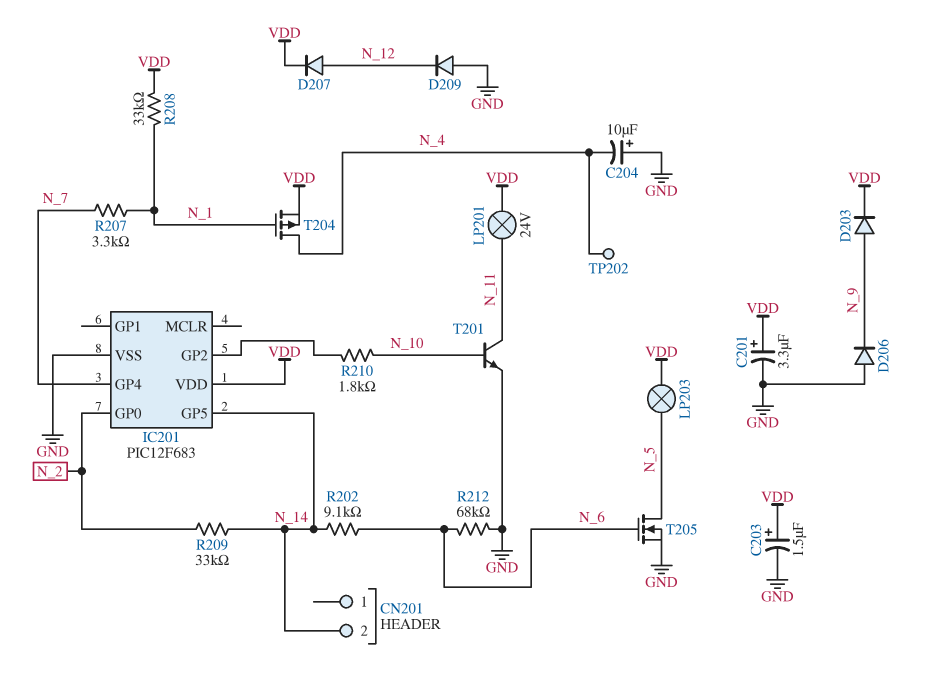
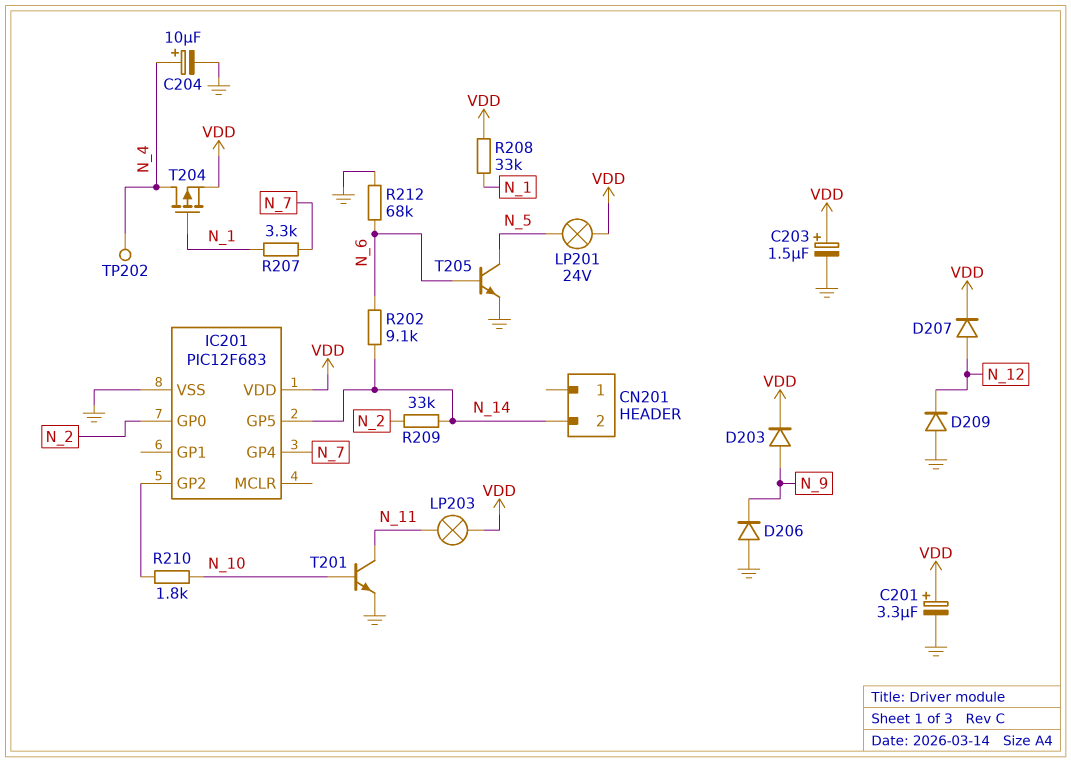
C204: 10uF (plus GND, minus N_4) -> 10uF (plus N_4, minus GND)
LP201: lamp 24V (N_11, VDD) -> lamp 24V (N_5, VDD)
LP203: lamp (N_5, VDD) -> lamp (N_11, VDD)
T205: NMOS (G N_6, D N_5, S GND) -> NPN (B N_6, C N_5, E GND)

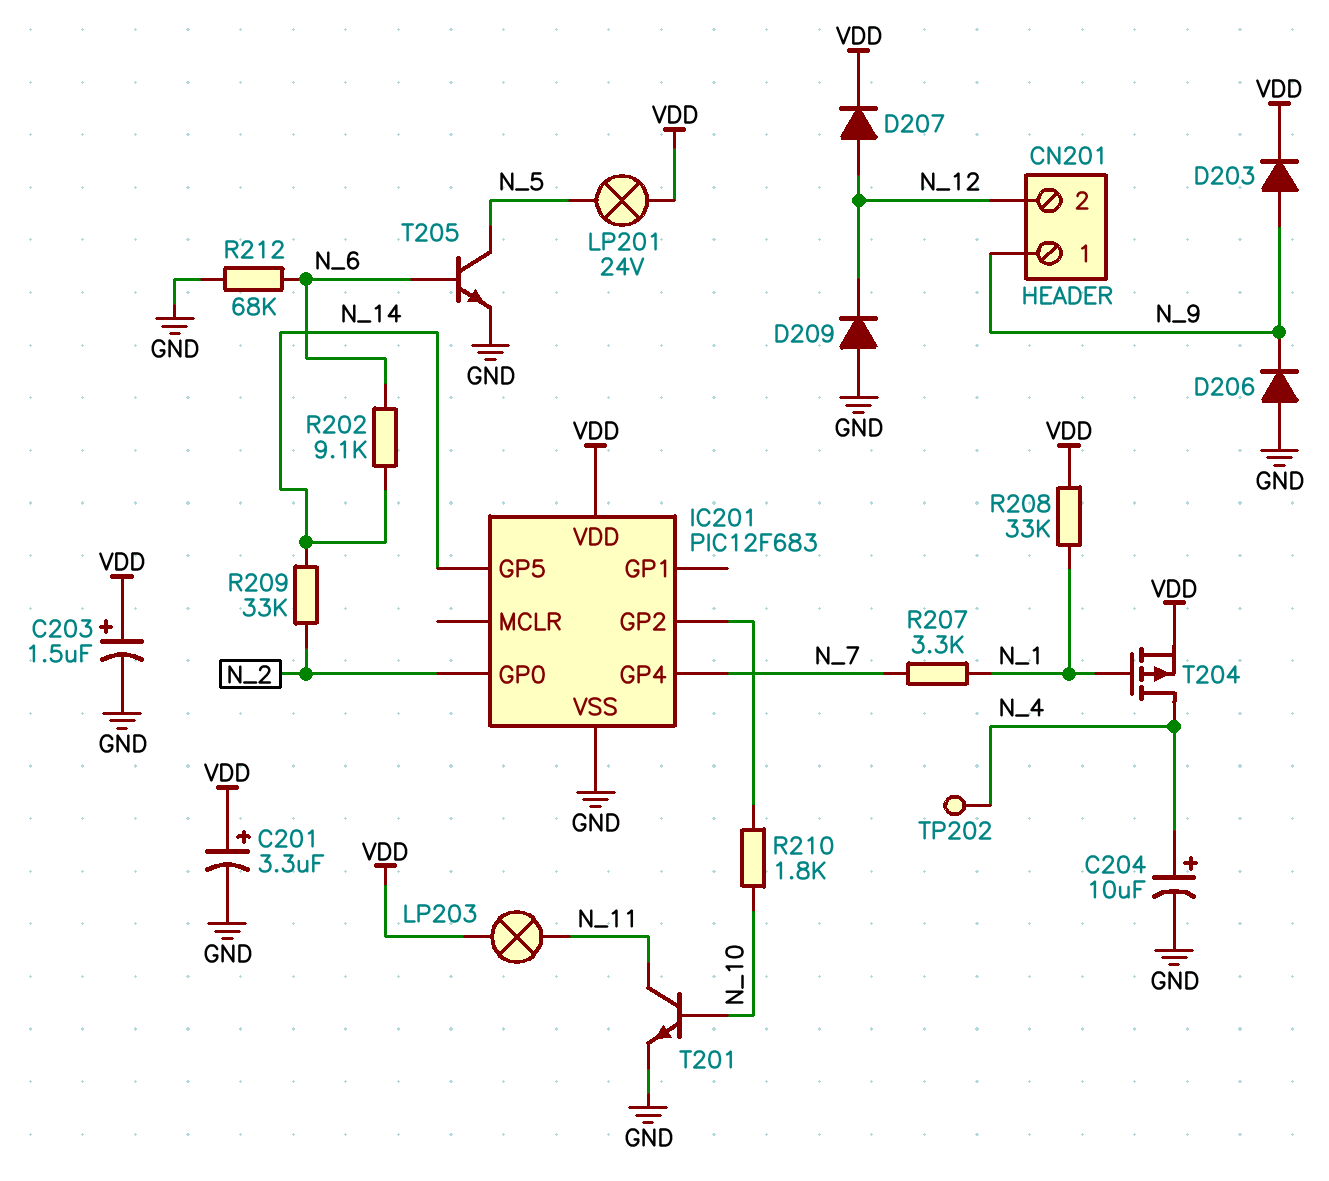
CN201 pin 1: none -> N_9
CN201 pin 2: N_14 -> N_12

